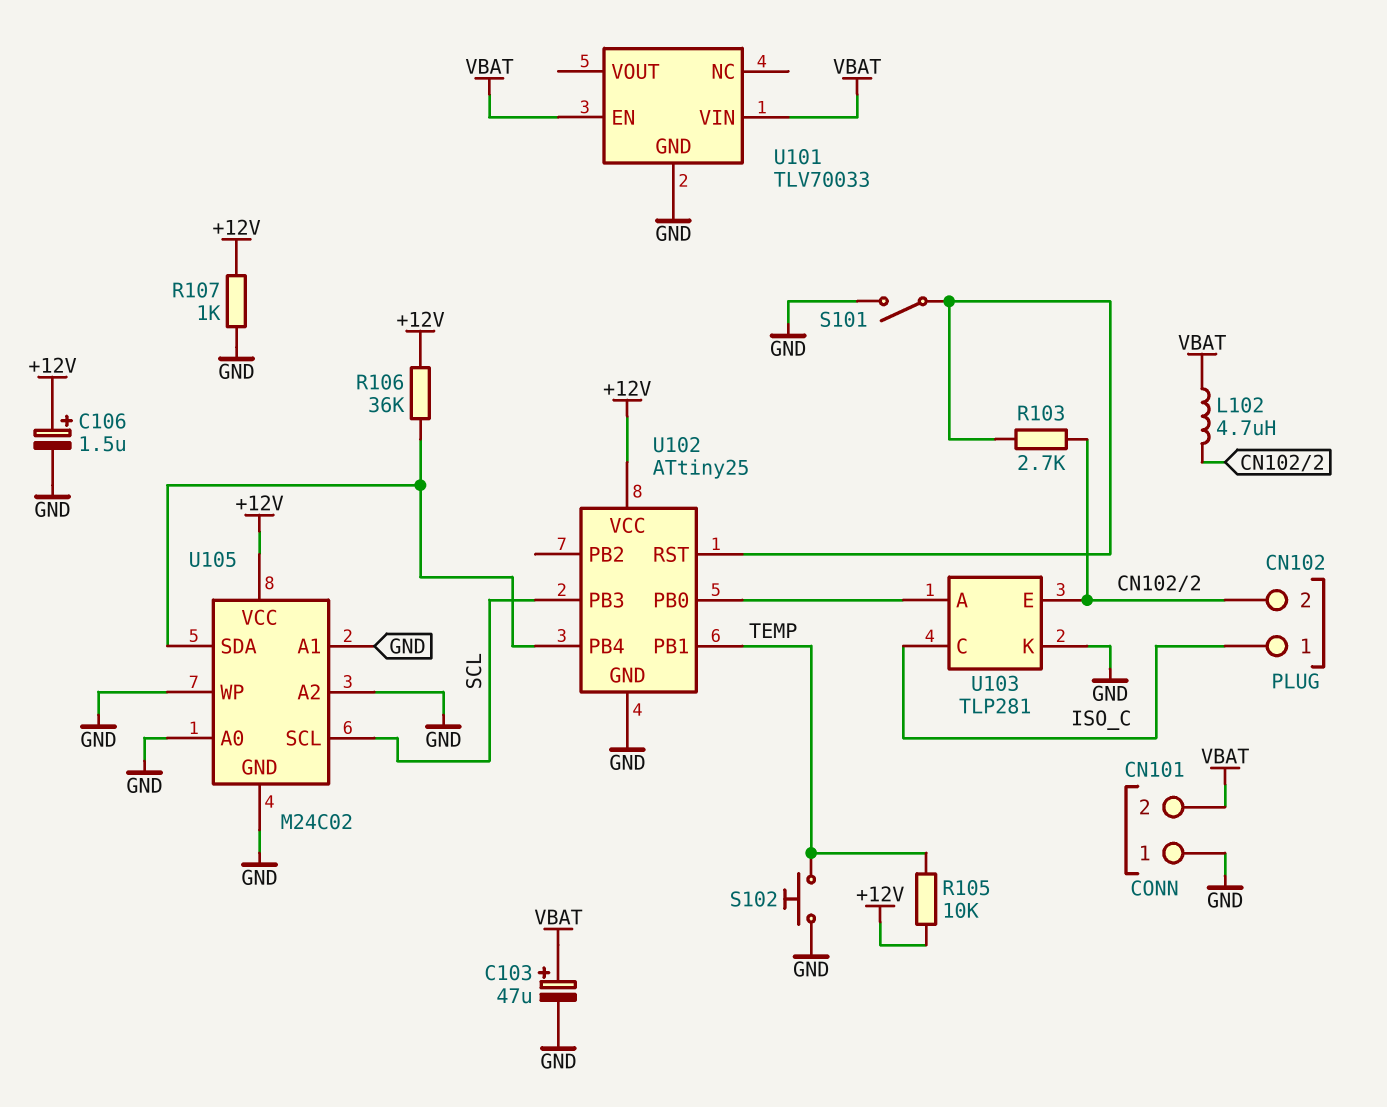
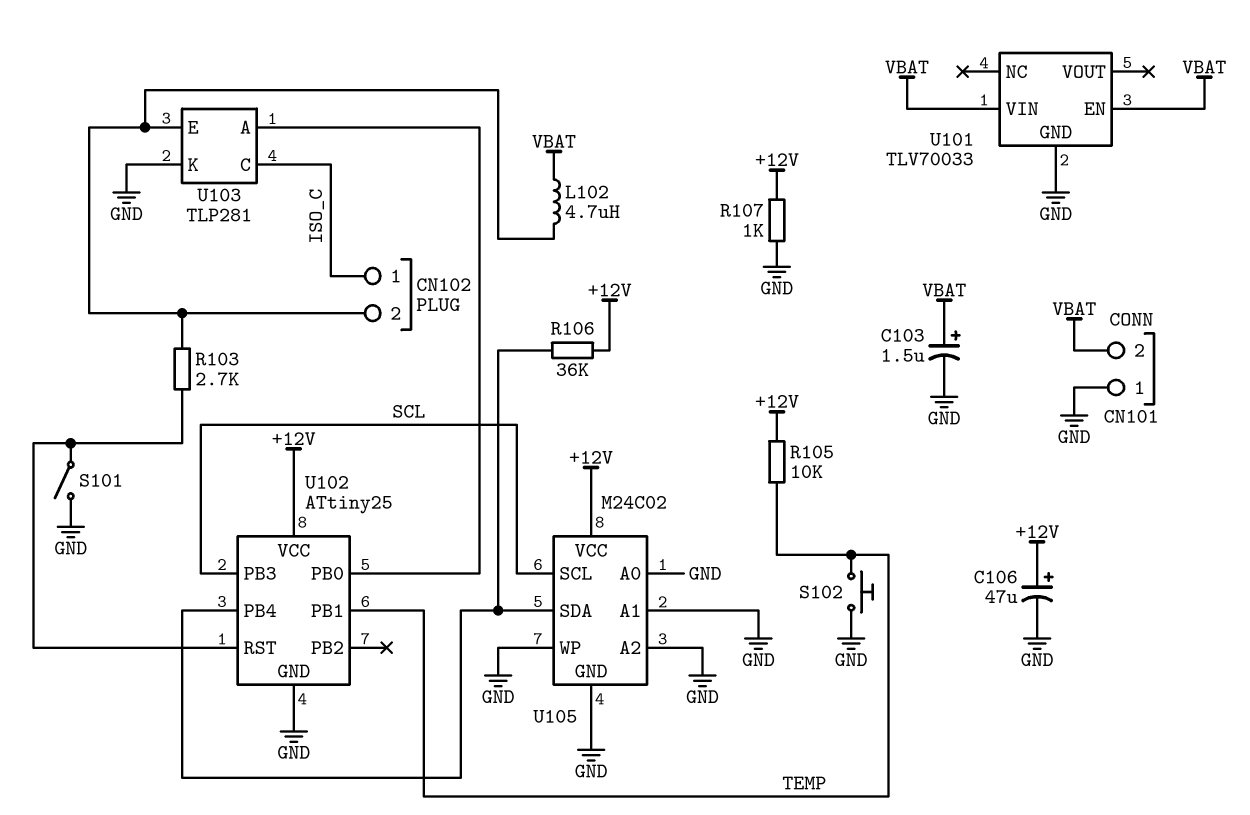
C103: 47uF (plus VBAT, minus GND) -> 1.5uF (plus VBAT, minus GND)
C106: 1.5uF (plus +12V, minus GND) -> 47uF (plus +12V, minus GND)

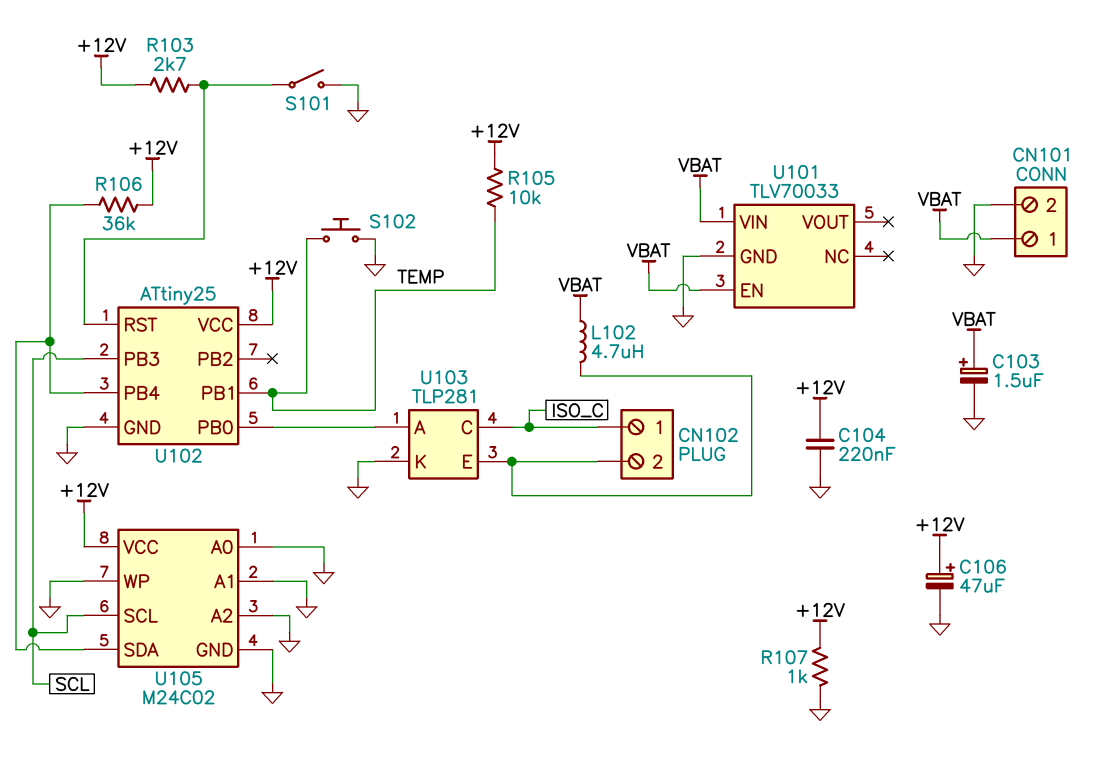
C104: none -> 220nF (+12V, GND)
CN101 pin 1: GND -> VBAT
CN101 pin 2: VBAT -> GND
R103: 2.7k (CN102/2, U102/RST) -> 2.7k (+12V, U102/RST)

